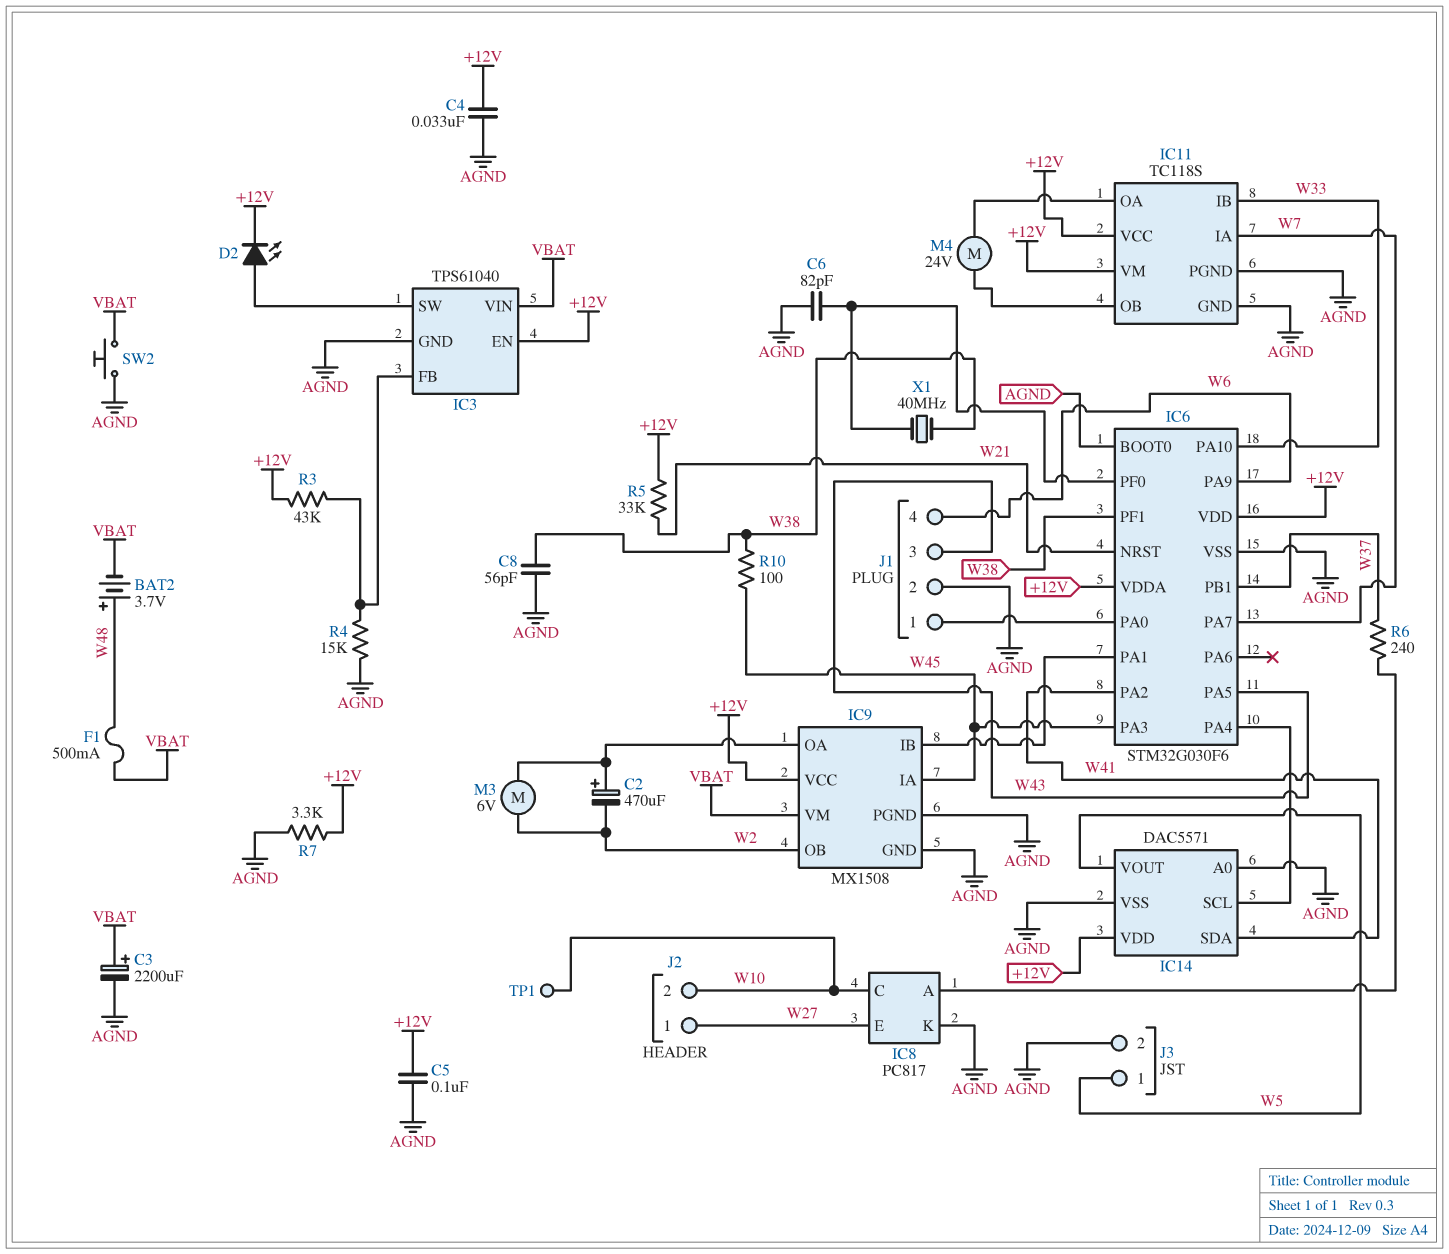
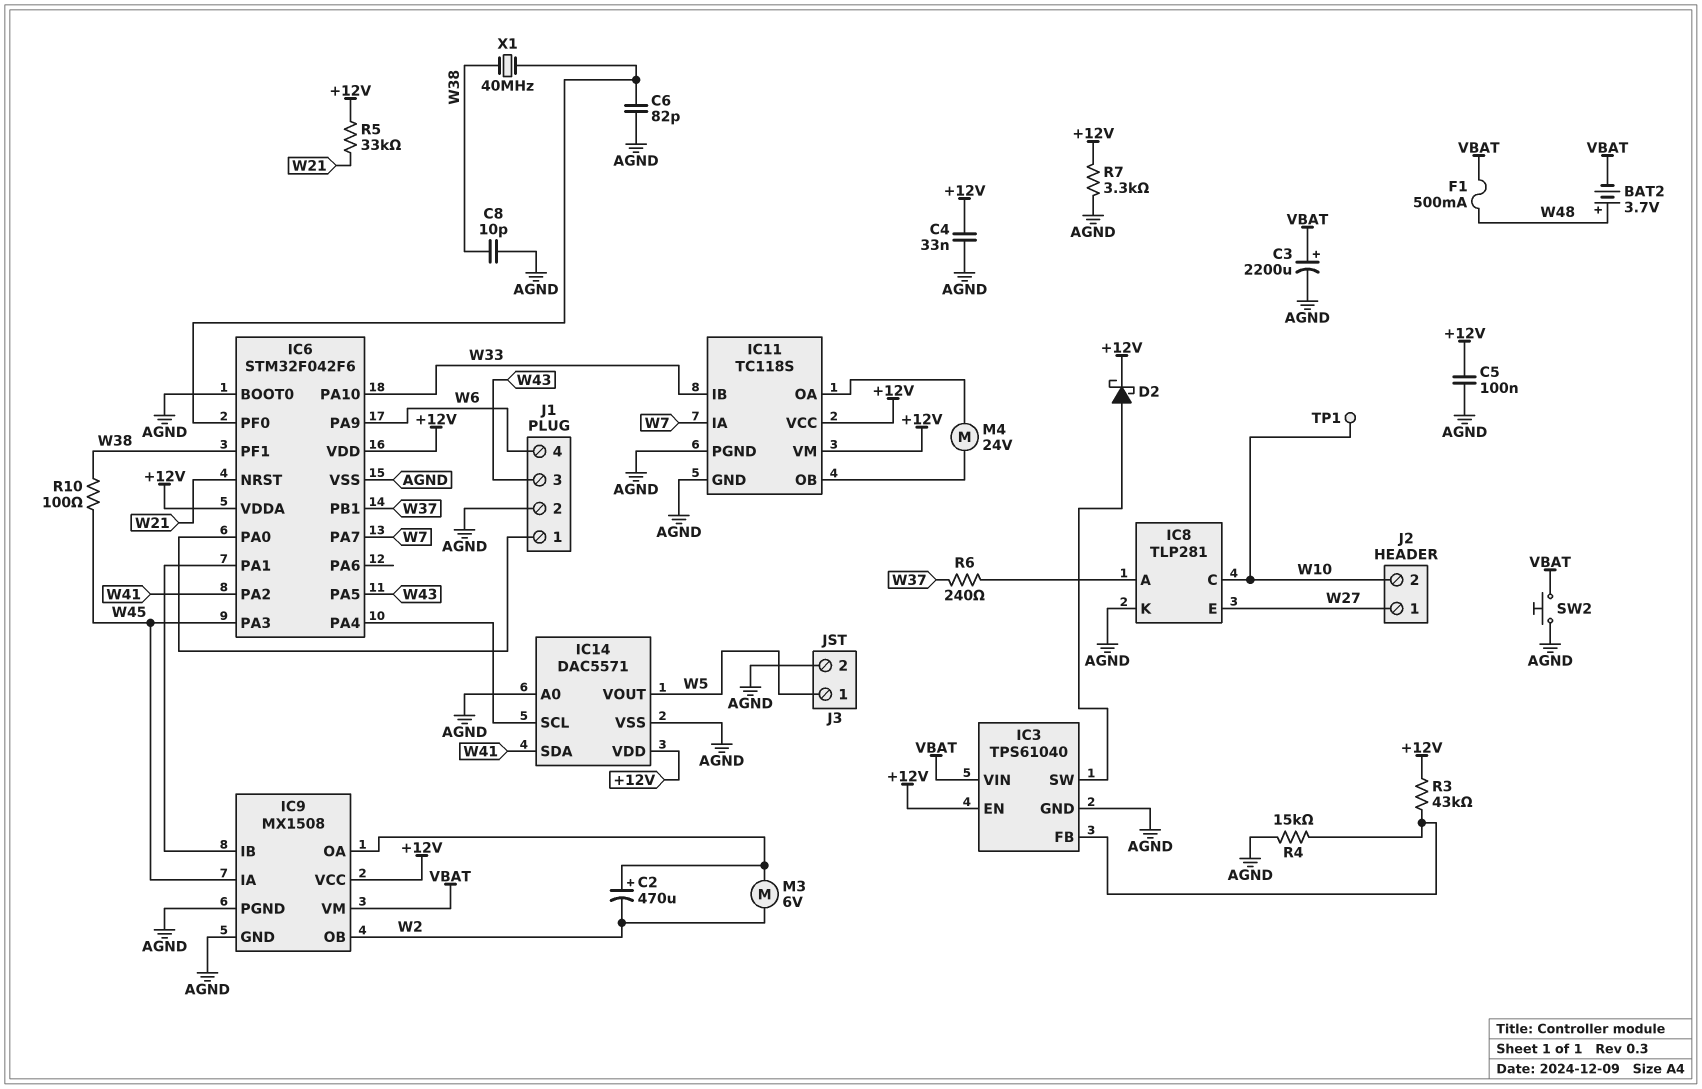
C8: 56pF (AGND, W38) -> 10pF (AGND, W38)
D2: LED (A IC3/SW, K +12V) -> schottky (A IC3/SW, K +12V)
IC6: STM32G030F6 -> STM32F042F6
IC8: PC817 -> TLP281

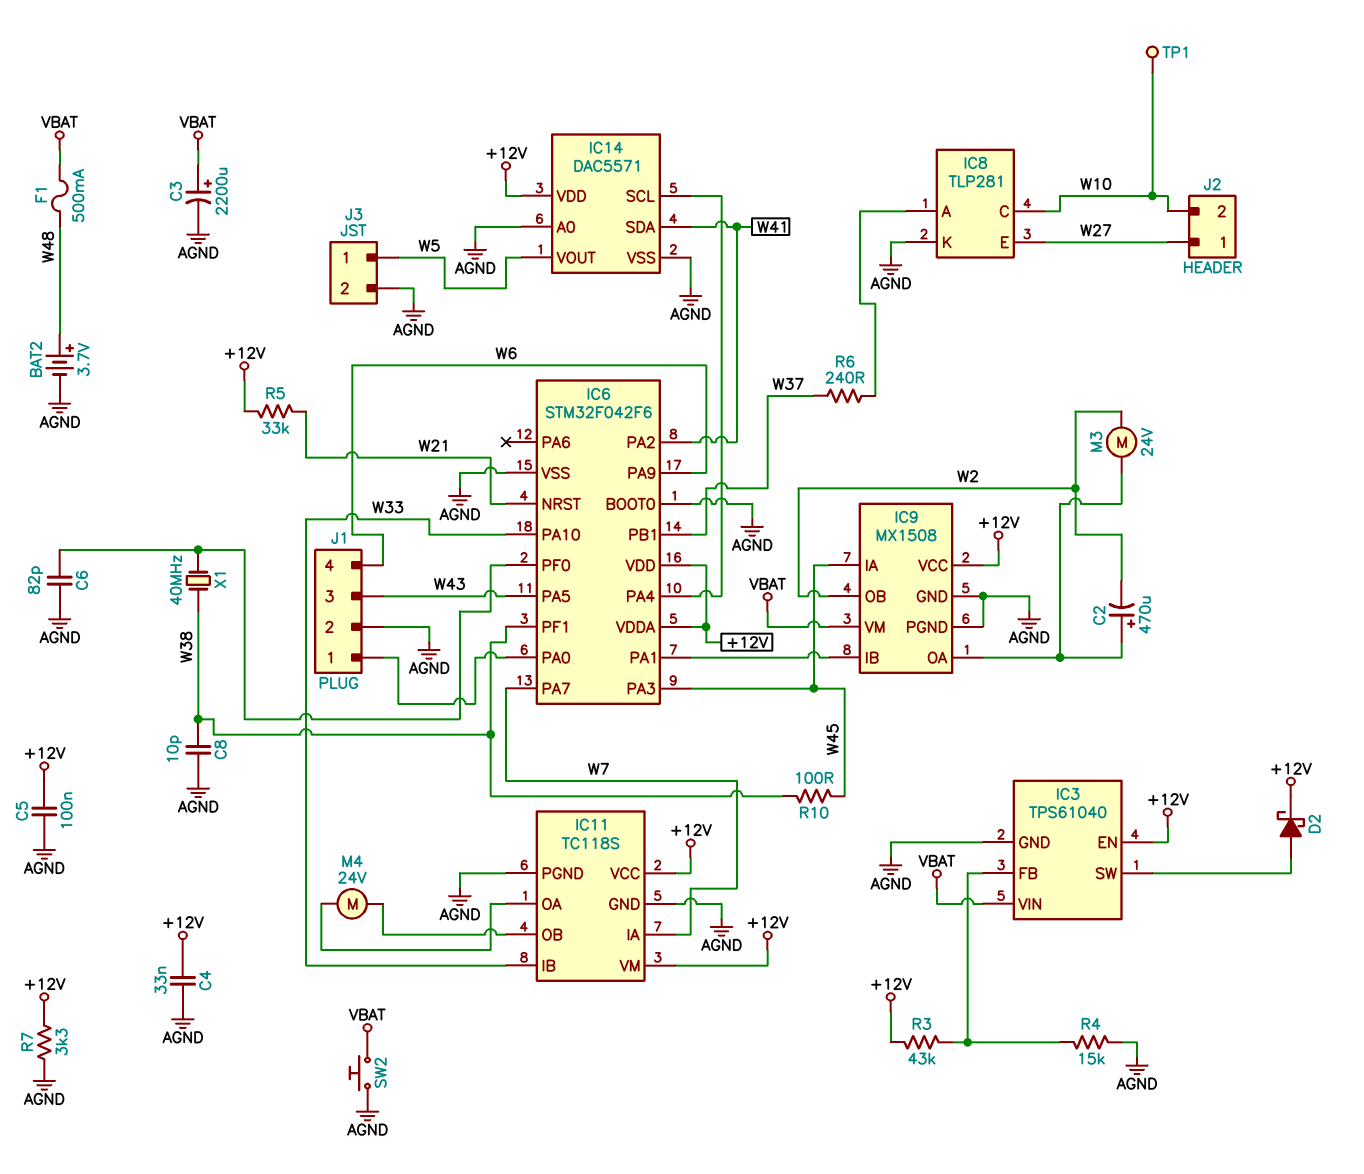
BAT2: 3.7V (plus W48, minus VBAT) -> 3.7V (plus W48, minus AGND)
M3: motor 6V (IC9/OA, W2) -> motor 24V (IC9/OA, W2)

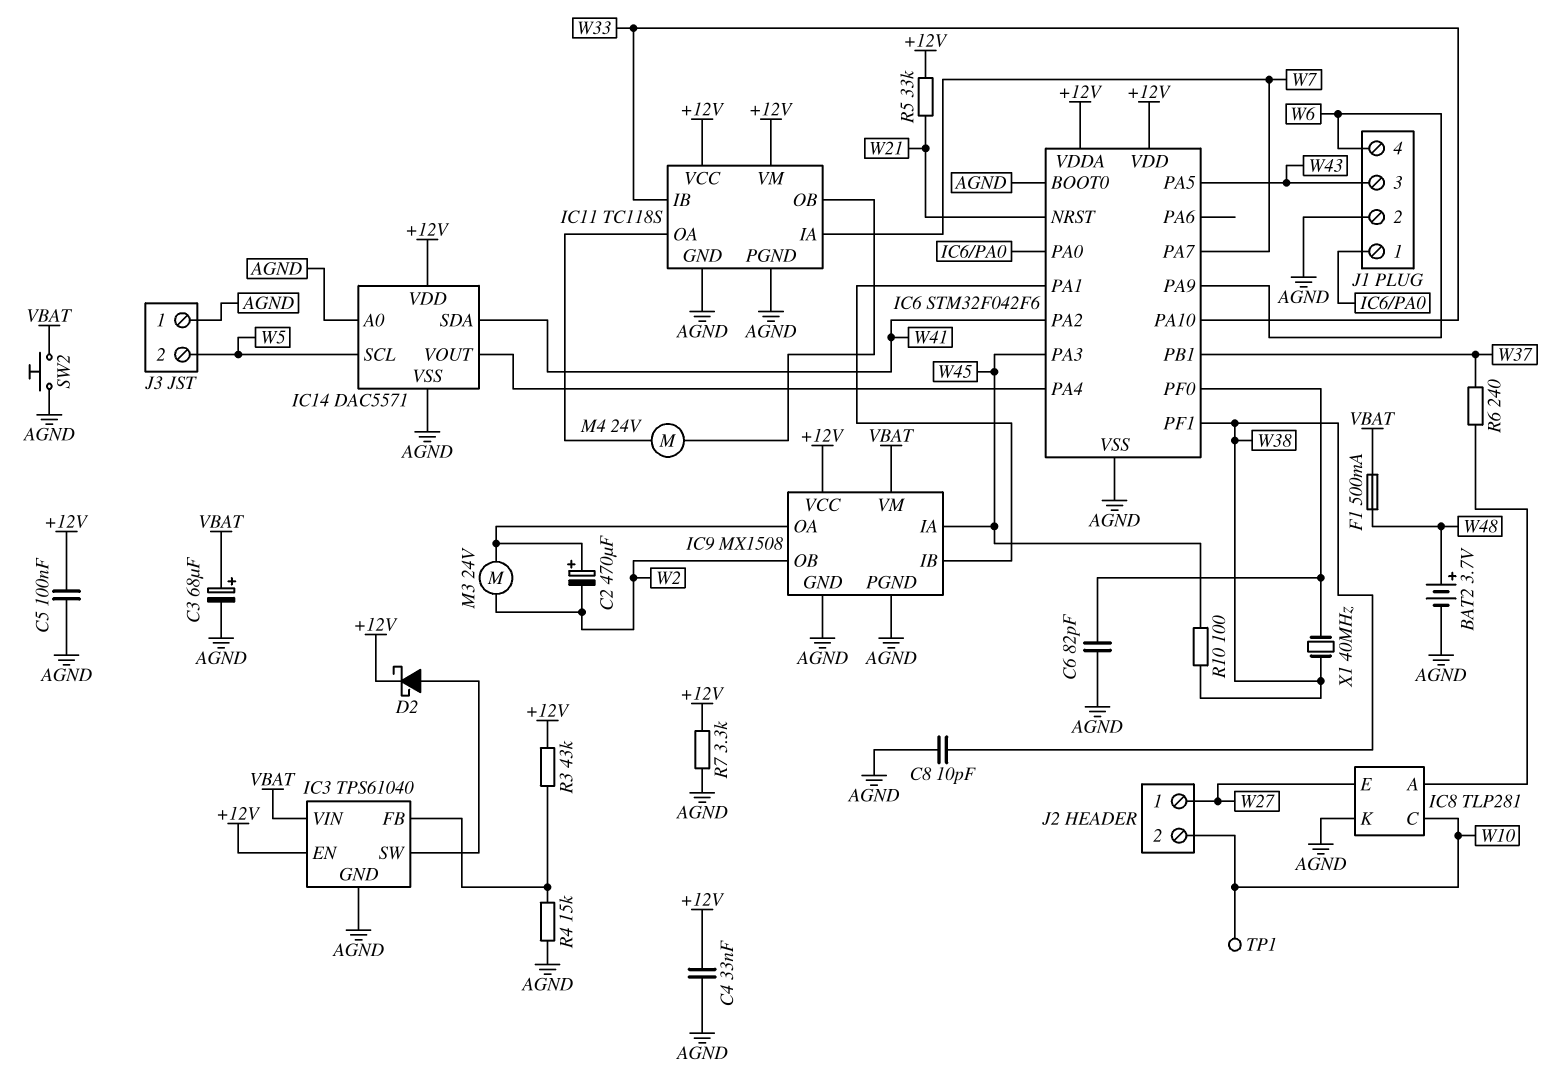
C3: 2200uF (plus VBAT, minus AGND) -> 68uF (plus VBAT, minus AGND)
IC14 pin SCL: IC6/PA4 -> W5
IC14 pin VOUT: W5 -> IC6/PA4
J3 pin 1: W5 -> AGND
J3 pin 2: AGND -> W5

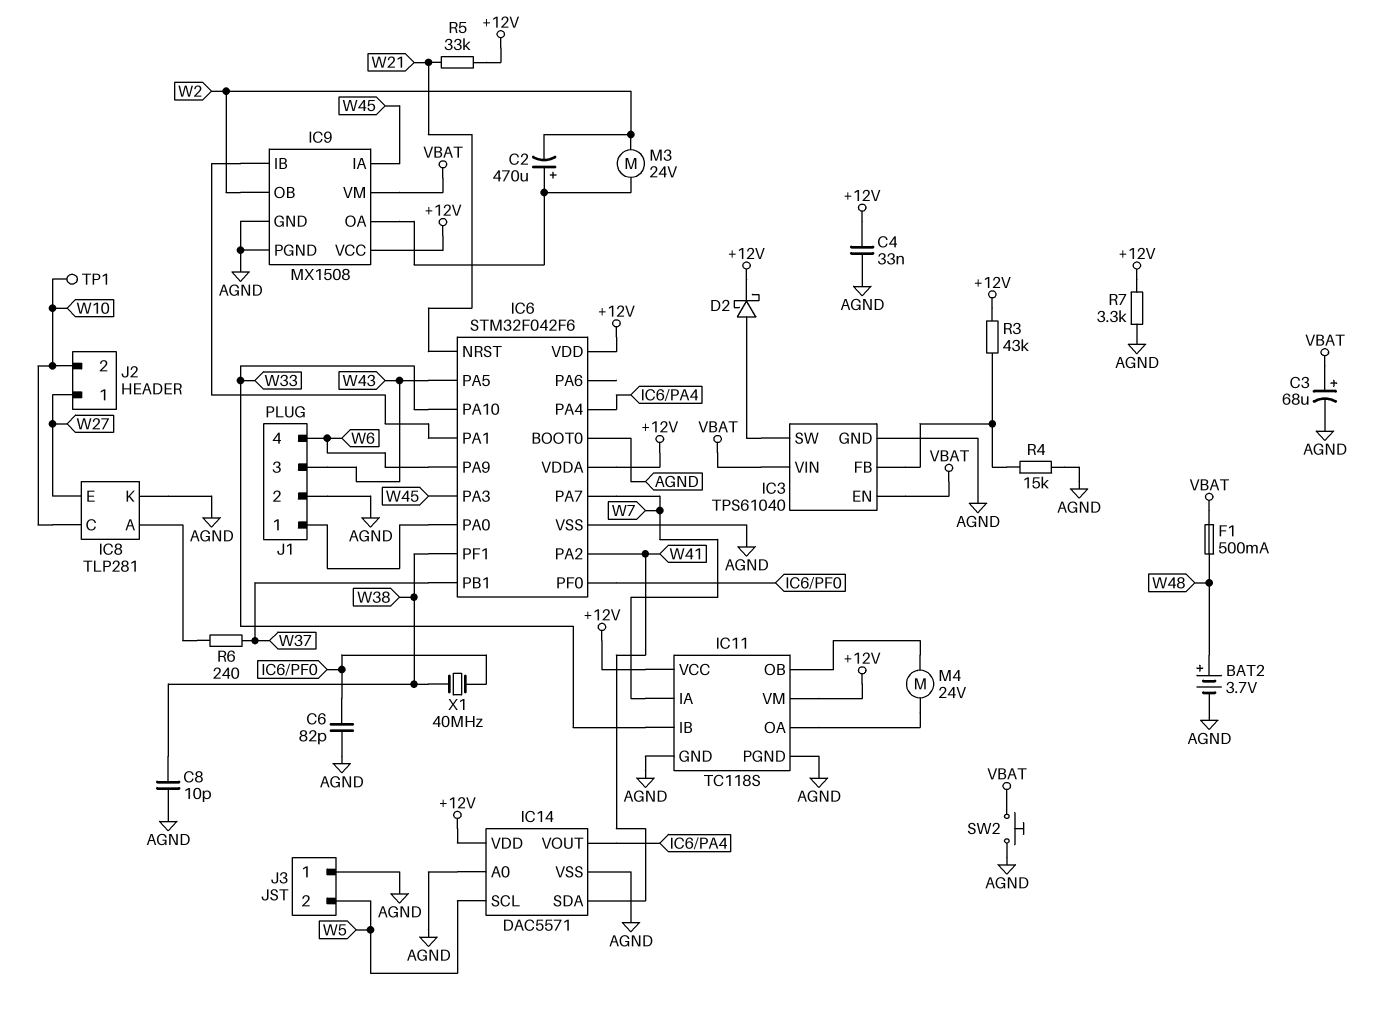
C5: 100nF (+12V, AGND) -> none
IC3 pin EN: +12V -> VBAT
R10: 100 (W38, W45) -> none

